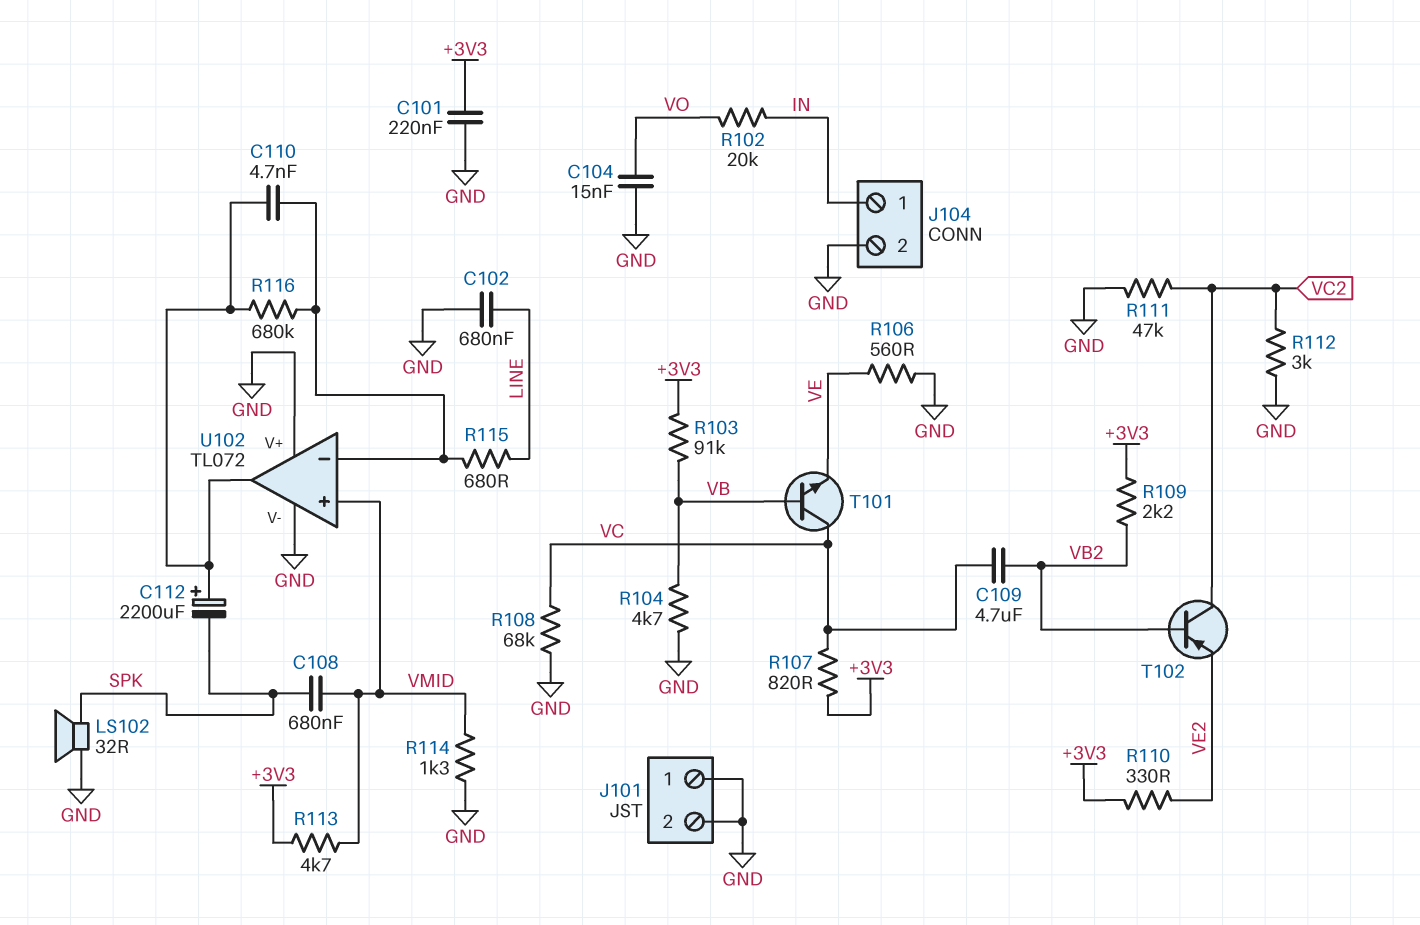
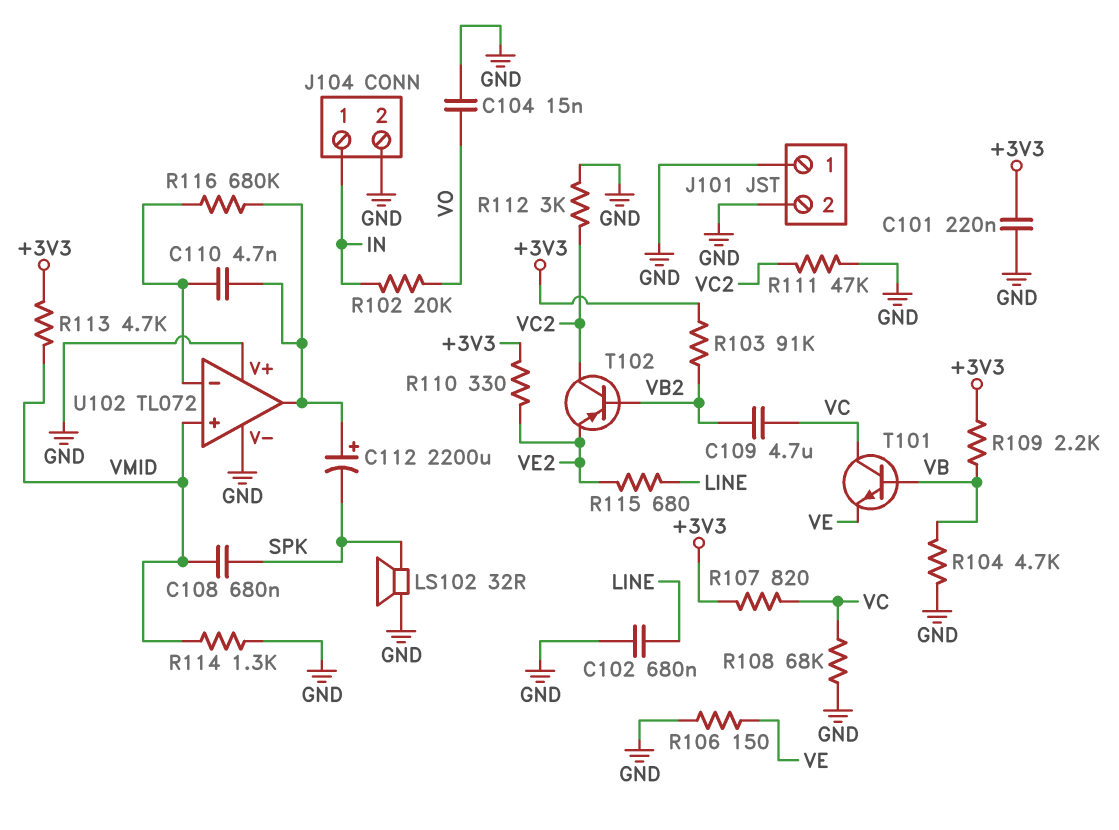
R103: 91k (+3V3, VB) -> 91k (+3V3, VB2)
R106: 560 (GND, VE) -> 150 (GND, VE)
R109: 2.2k (+3V3, VB2) -> 2.2k (+3V3, VB)
R115: 680 (LINE, U102/in-) -> 680 (LINE, VE2)

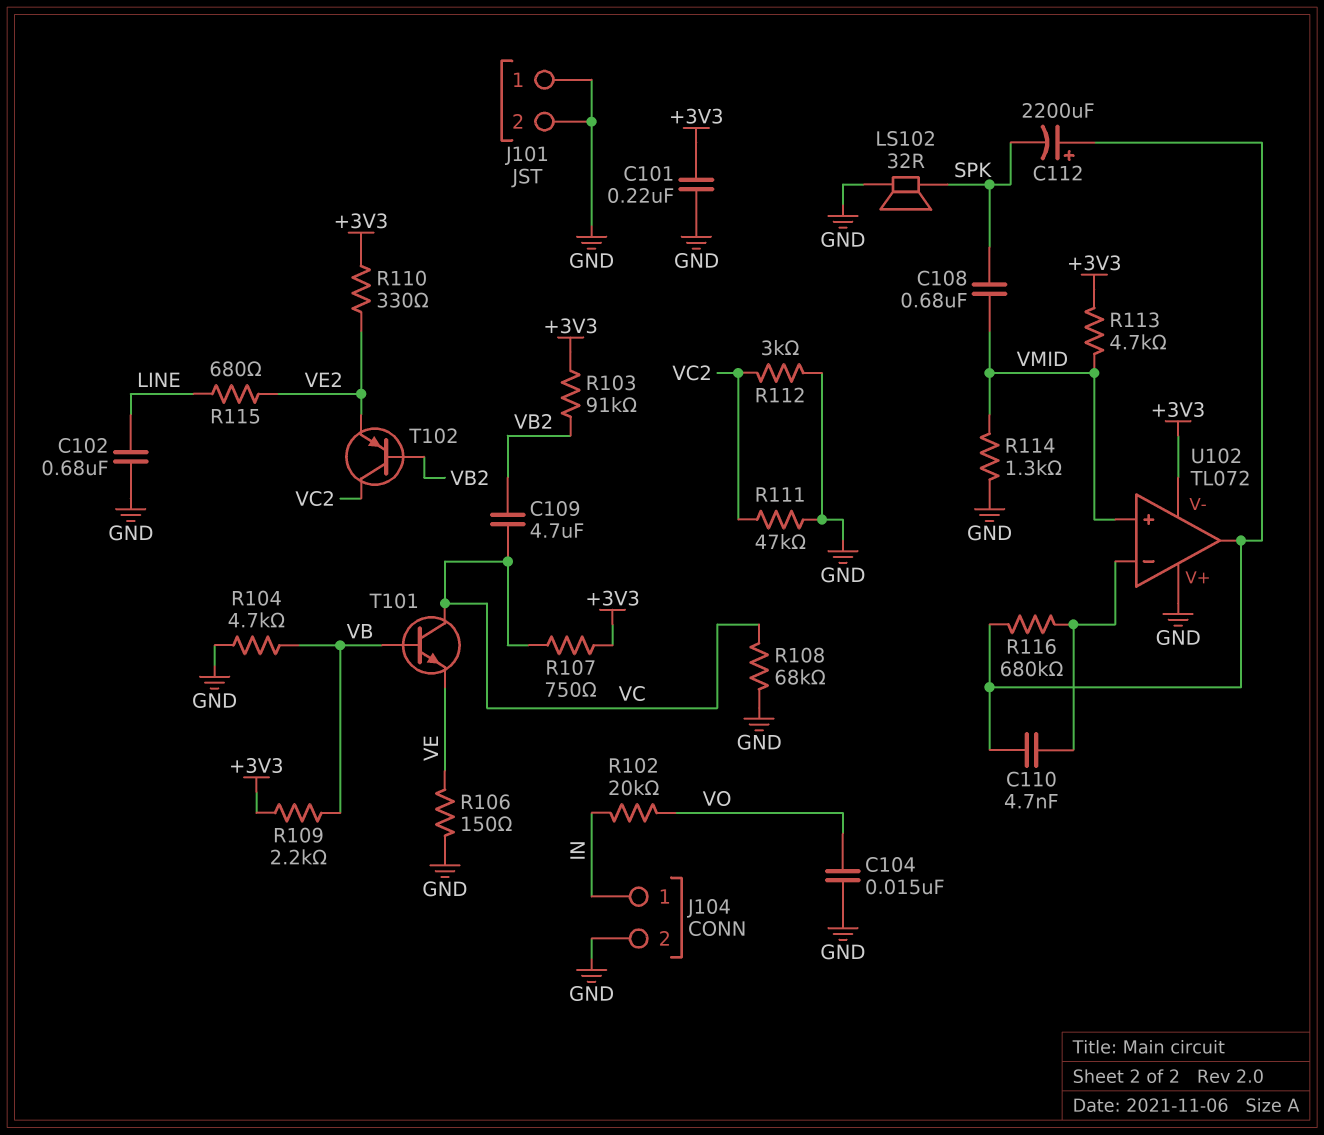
R107: 820 (+3V3, VC) -> 750 (+3V3, VC)
U102 pin V-: GND -> +3V3

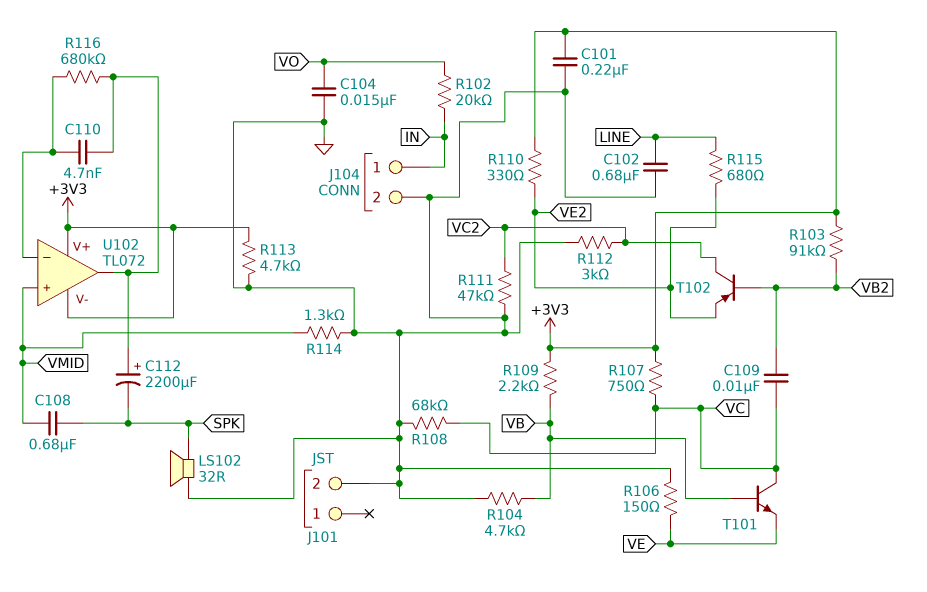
C109: 4.7uF (VB2, VC) -> 10nF (VB2, VC)
J101 pin 1: GND -> none
R113: 4.7k (+3V3, VMID) -> 4.7k (+3V3, GND)
U102 pin V+: GND -> +3V3

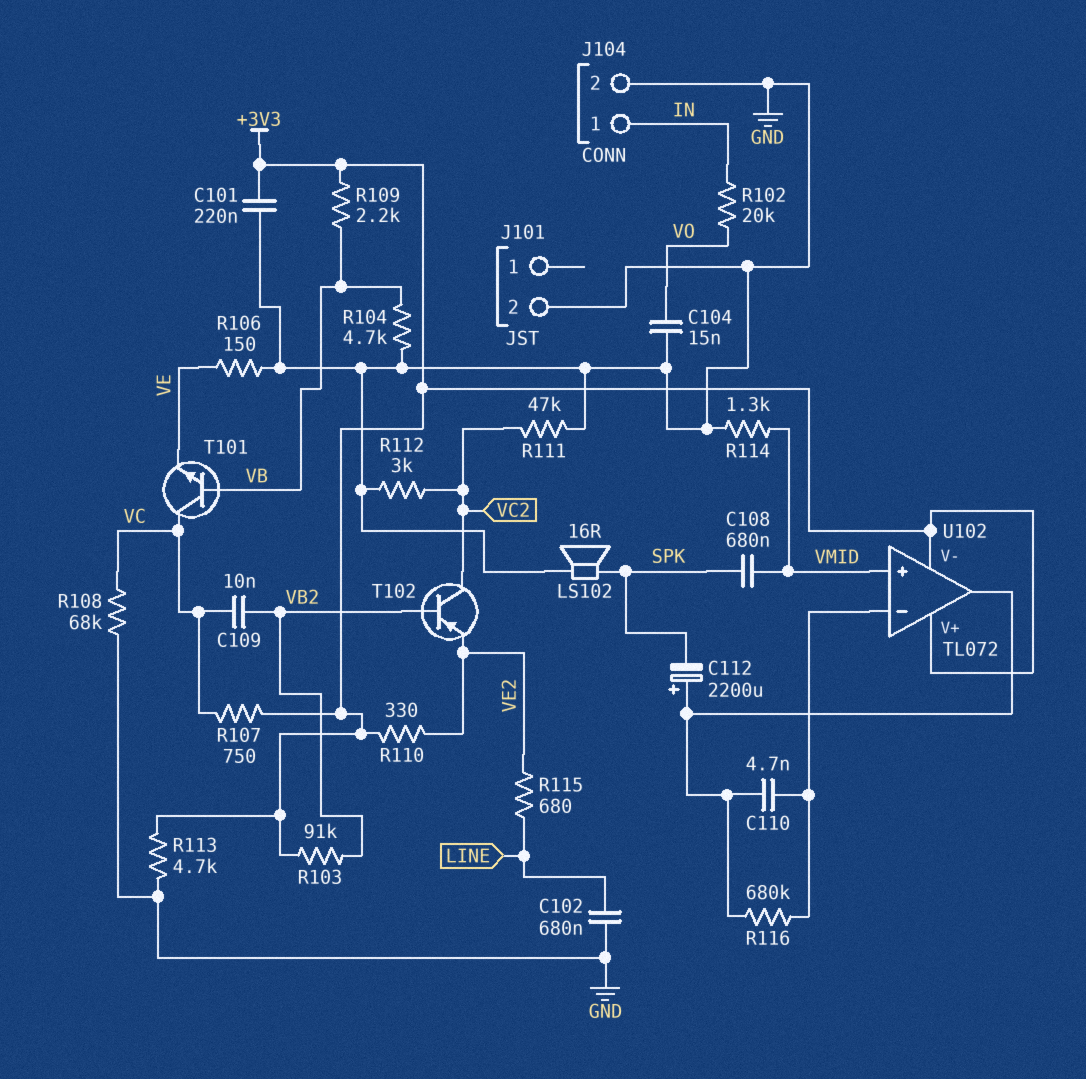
LS102: speaker 32R (GND, SPK) -> speaker 16R (GND, SPK)

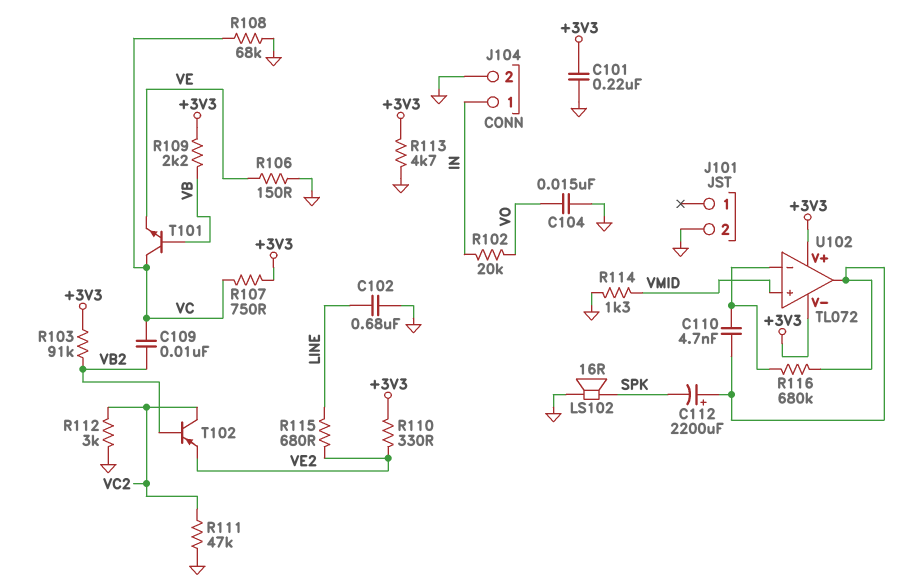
C108: 680nF (SPK, VMID) -> none
R104: 4.7k (GND, VB) -> none

